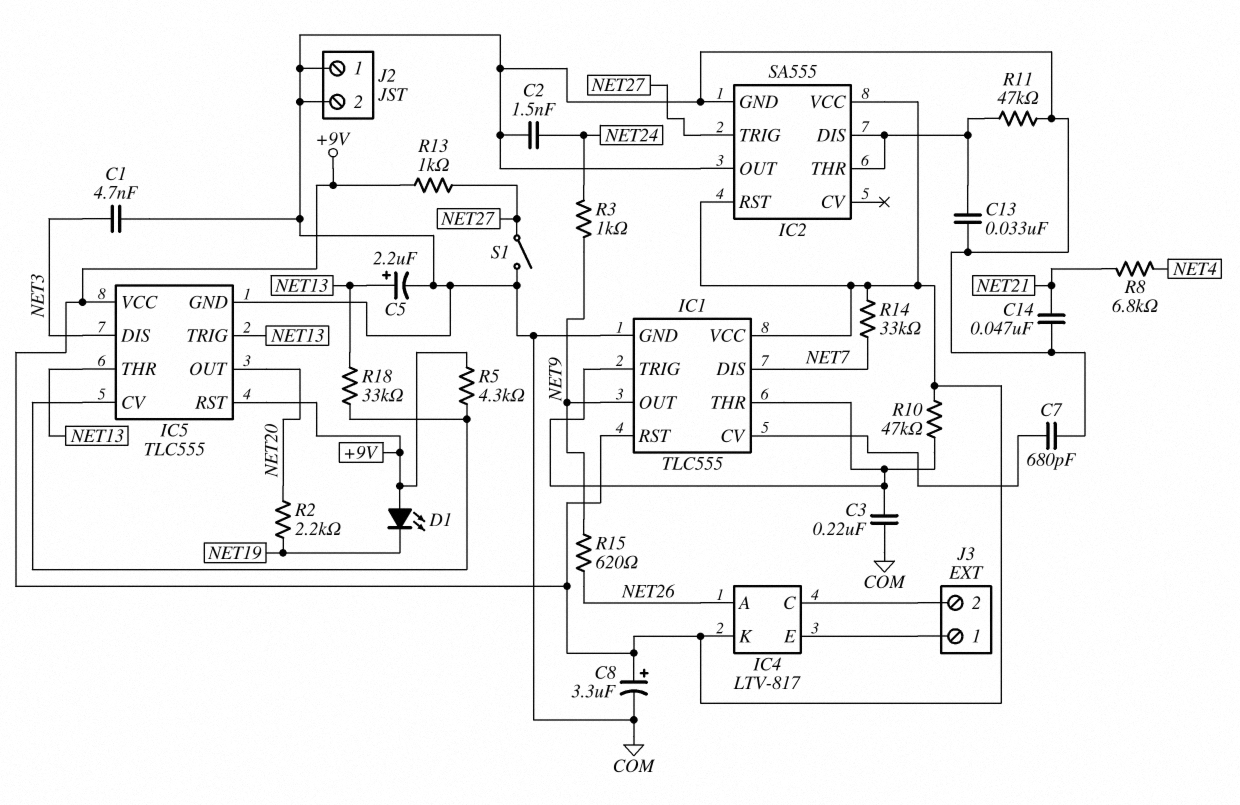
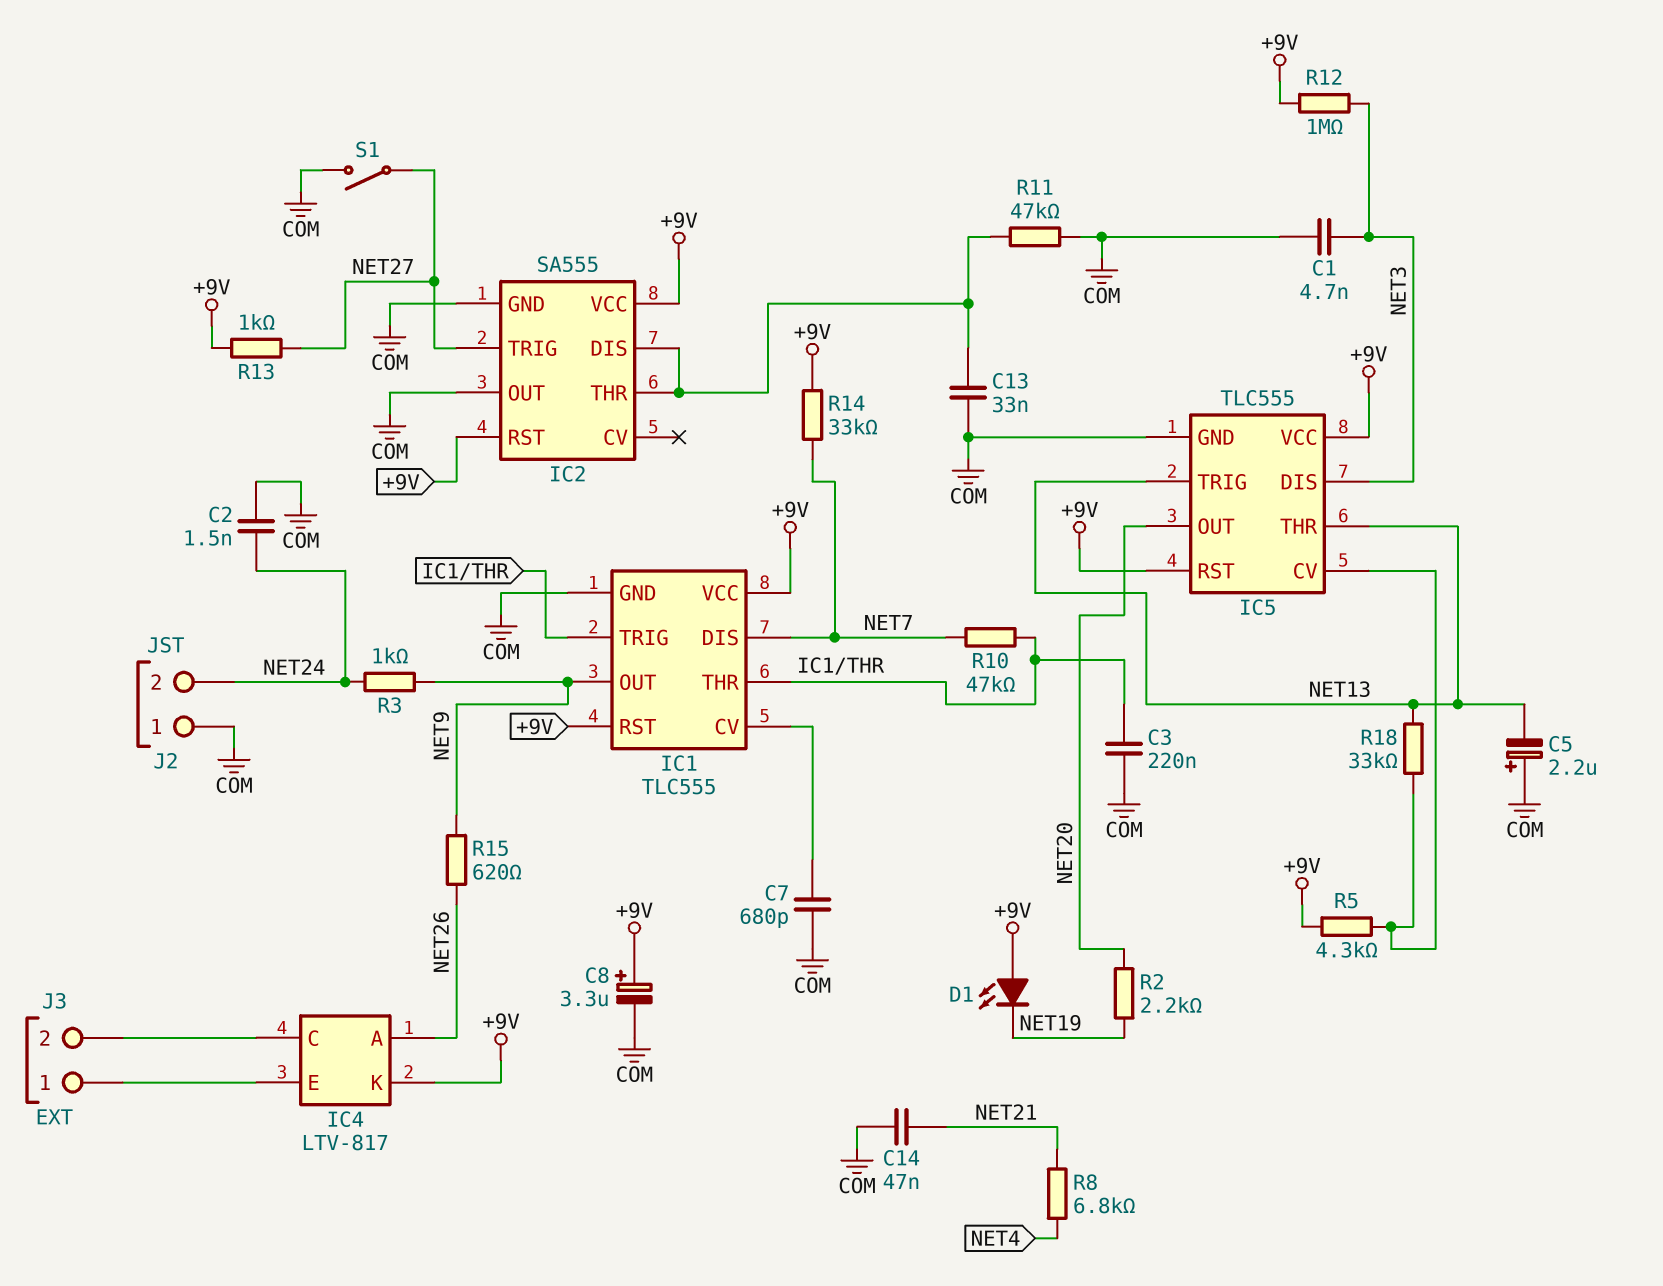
C5: 2.2uF (plus NET13, minus COM) -> 2.2uF (plus COM, minus NET13)
J2 pin 2: COM -> NET24
R10: 47k (+9V, IC1/THR) -> 47k (IC1/THR, NET7)
R12: none -> 1M (+9V, NET3)

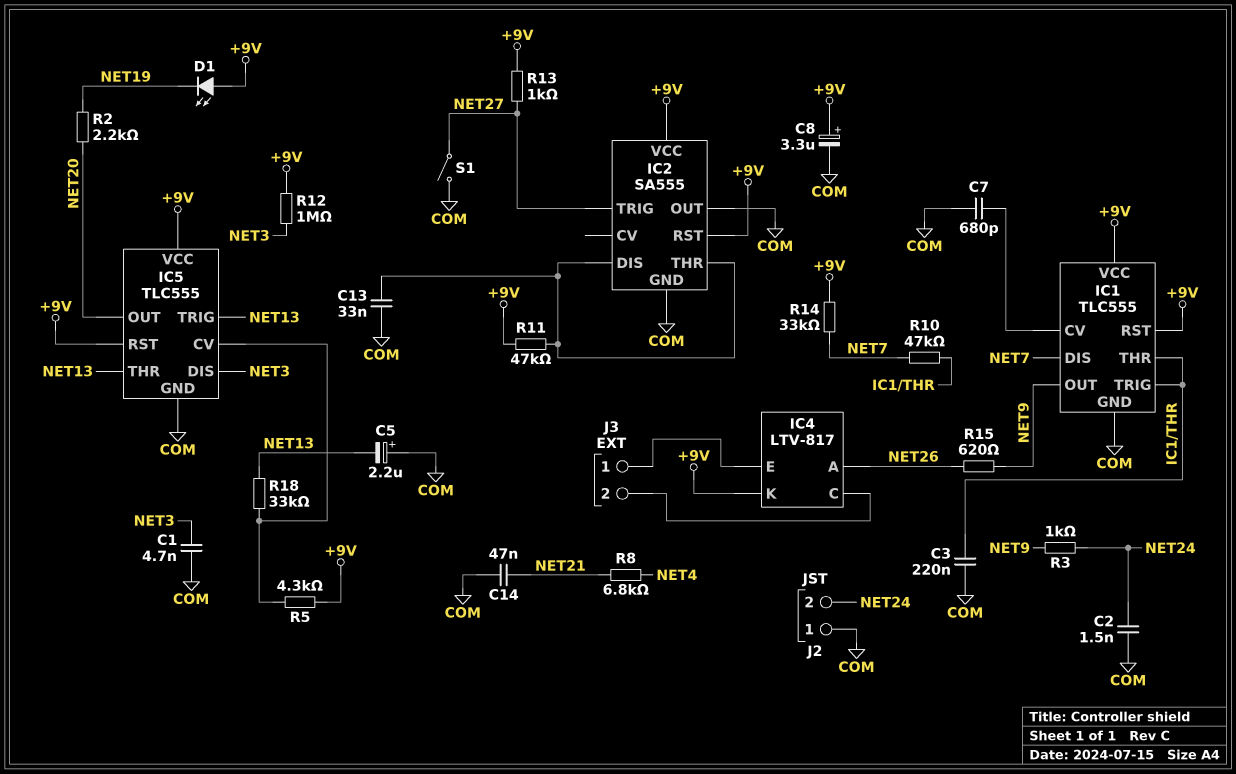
R11: 47k (COM, IC2/DIS) -> 47k (+9V, IC2/DIS)

